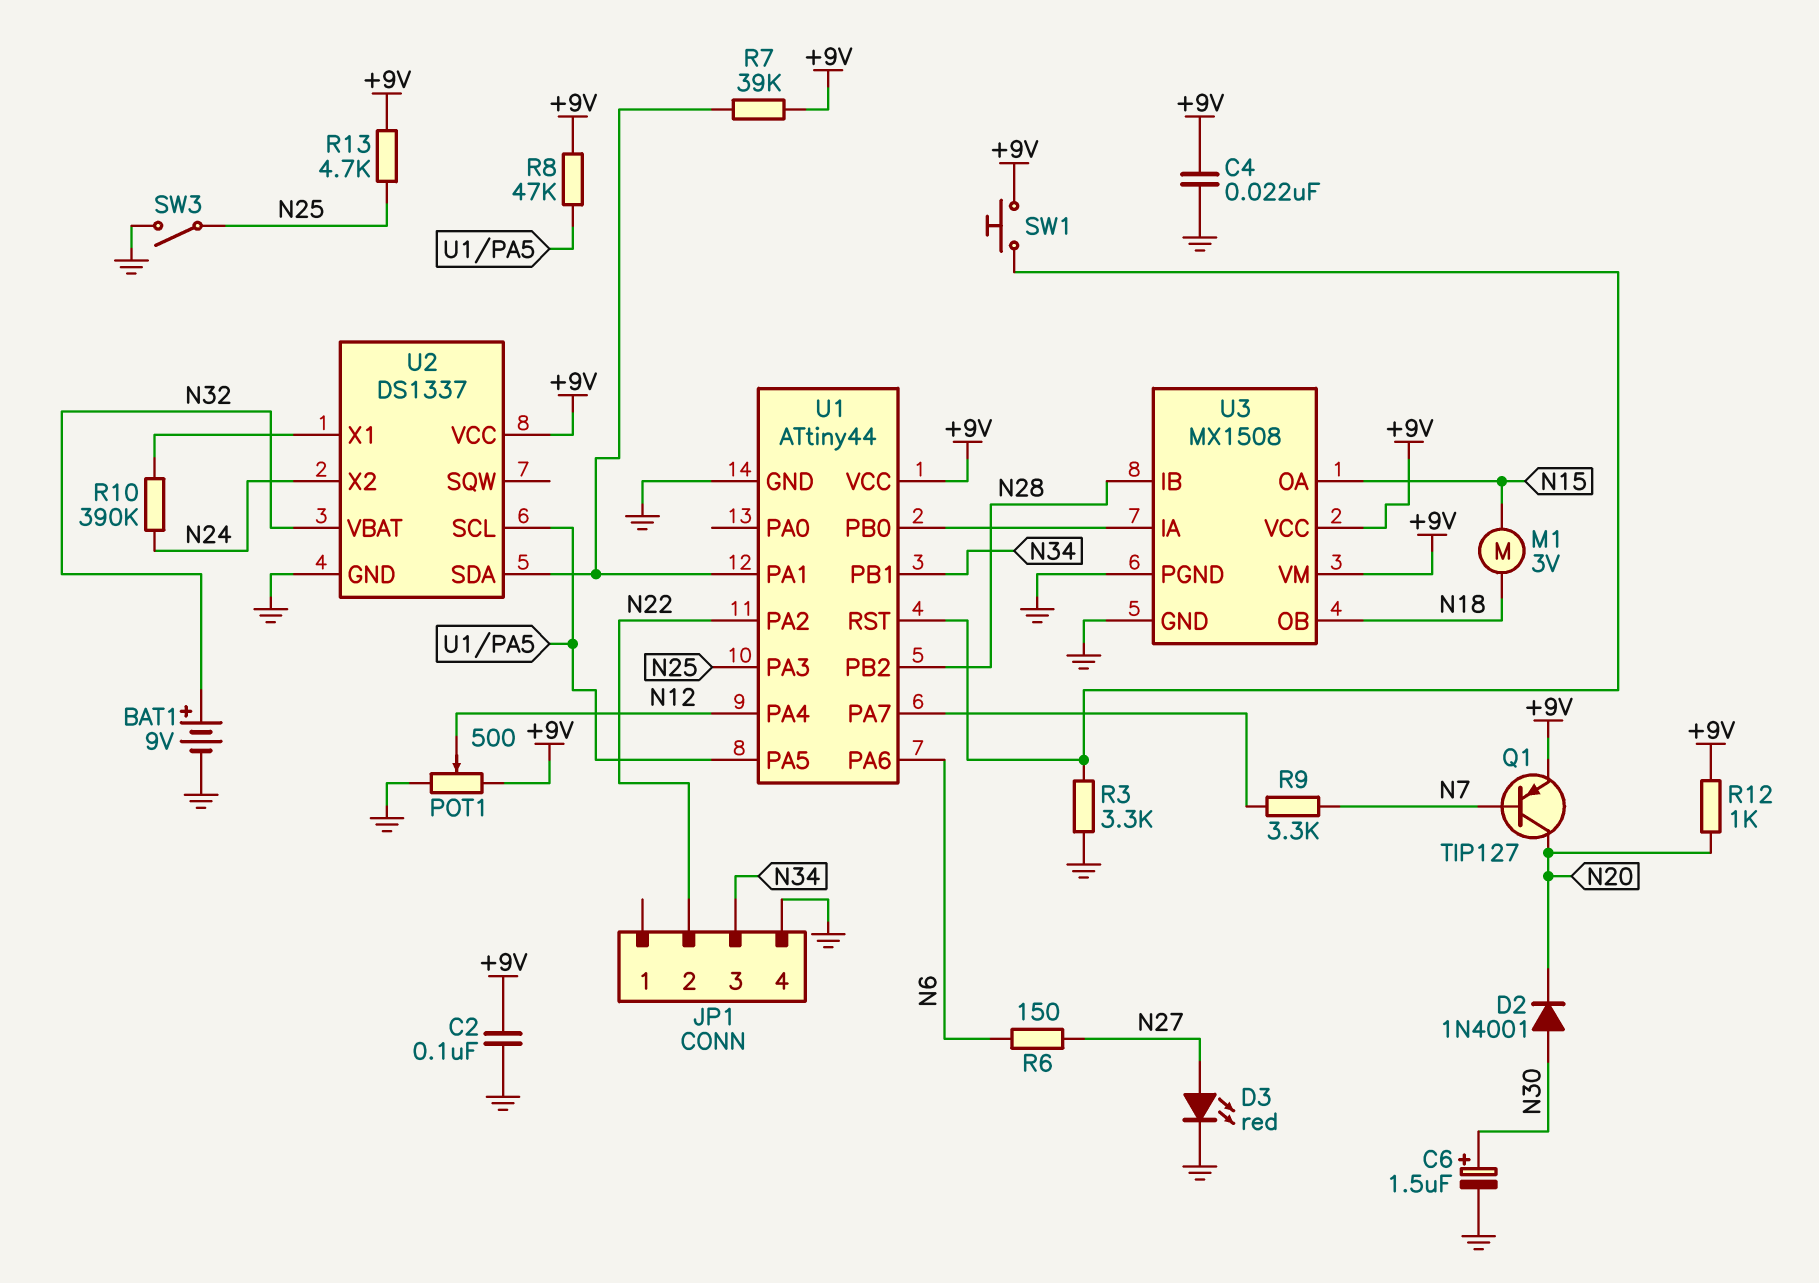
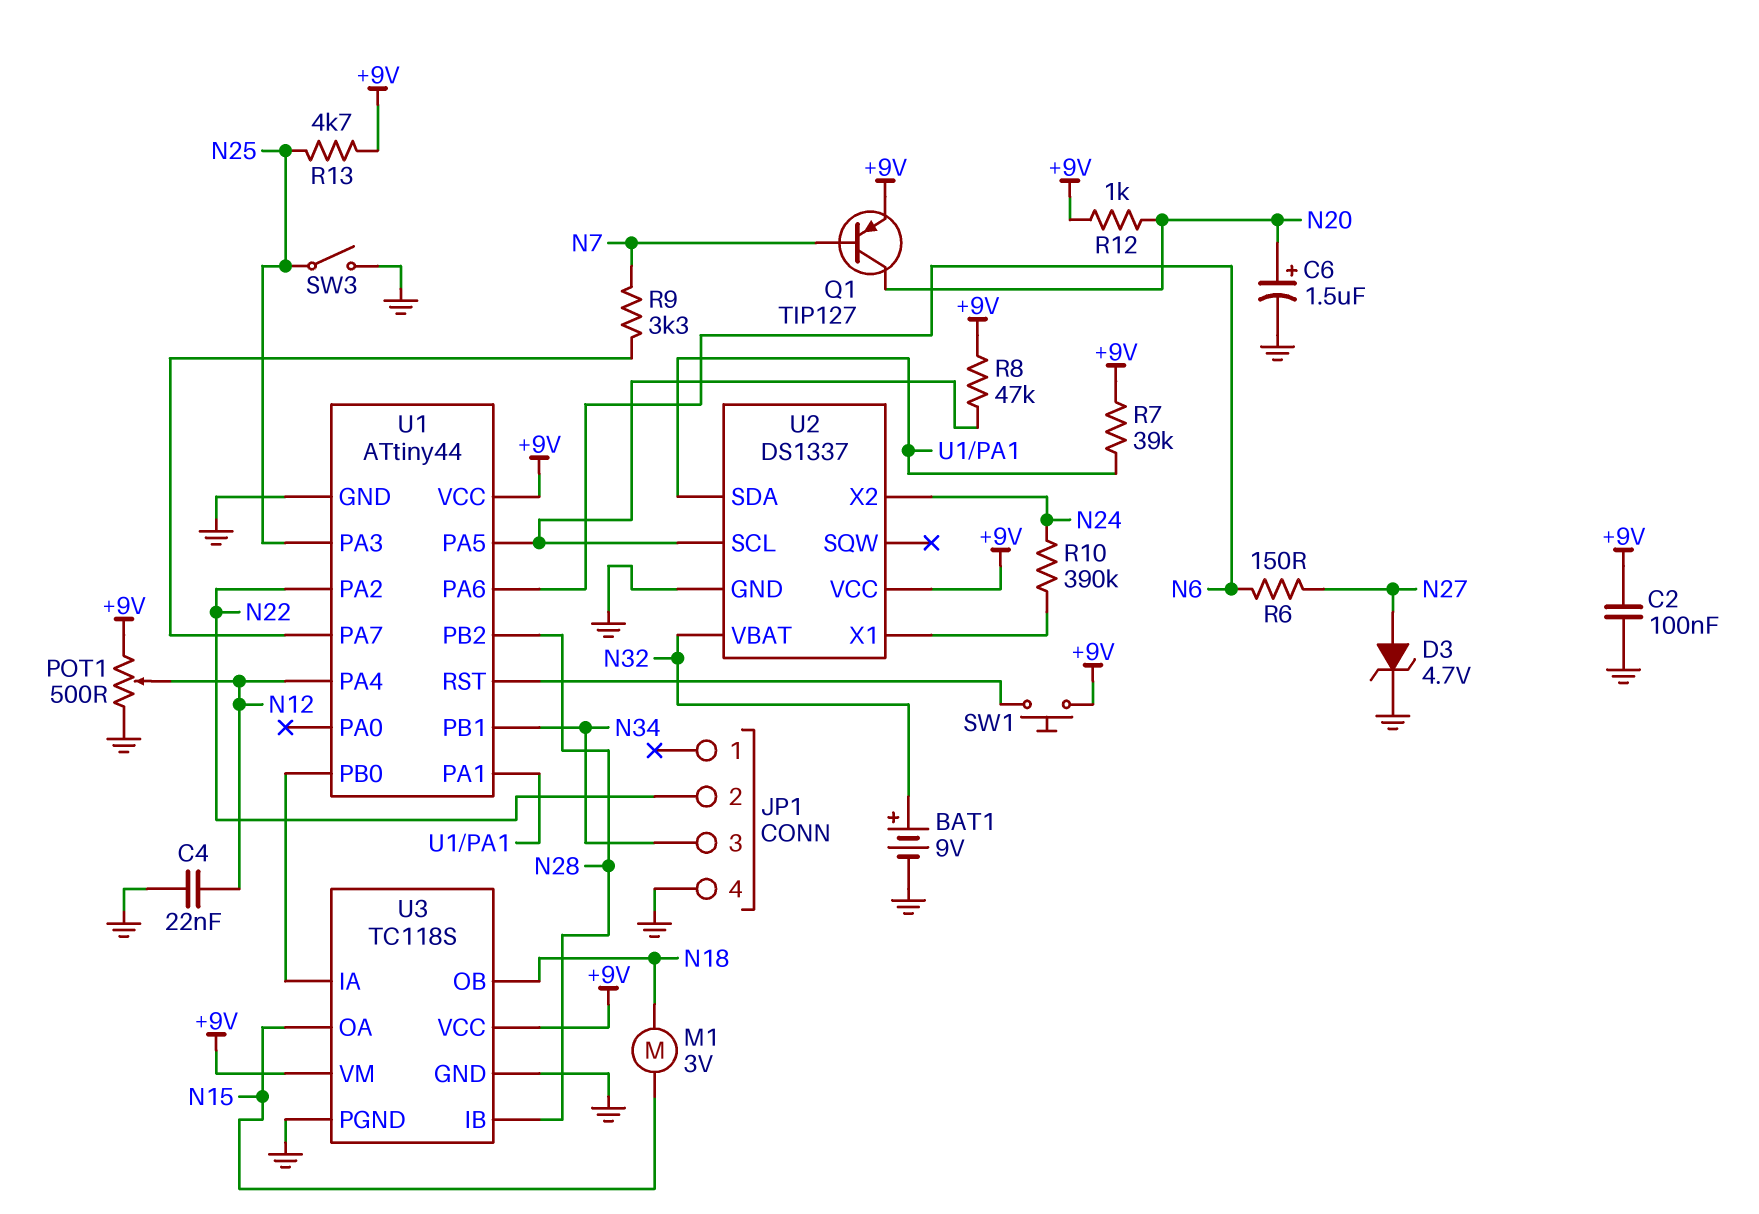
C4: 22nF (+9V, GND) -> 22nF (GND, N12)
C6: 1.5uF (plus N30, minus GND) -> 1.5uF (plus N20, minus GND)
D2: diode 1N4001 (A N30, K N20) -> none
D3: LED red (A N27, K GND) -> zener 4.7V (A N27, K GND)
R3: 3.3k (GND, U1/RST) -> none
U3: MX1508 -> TC118S

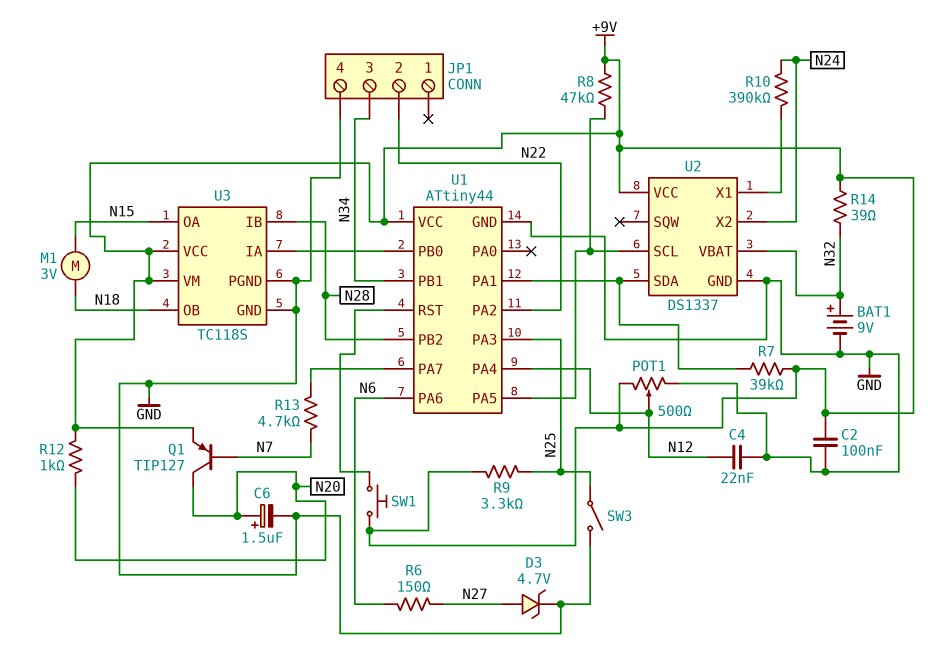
R9: 3.3k (N7, U1/PA7) -> 3.3k (+9V, N25)
R13: 4.7k (+9V, N25) -> 4.7k (N7, U1/PA7)
R14: none -> 39 (+9V, N32)

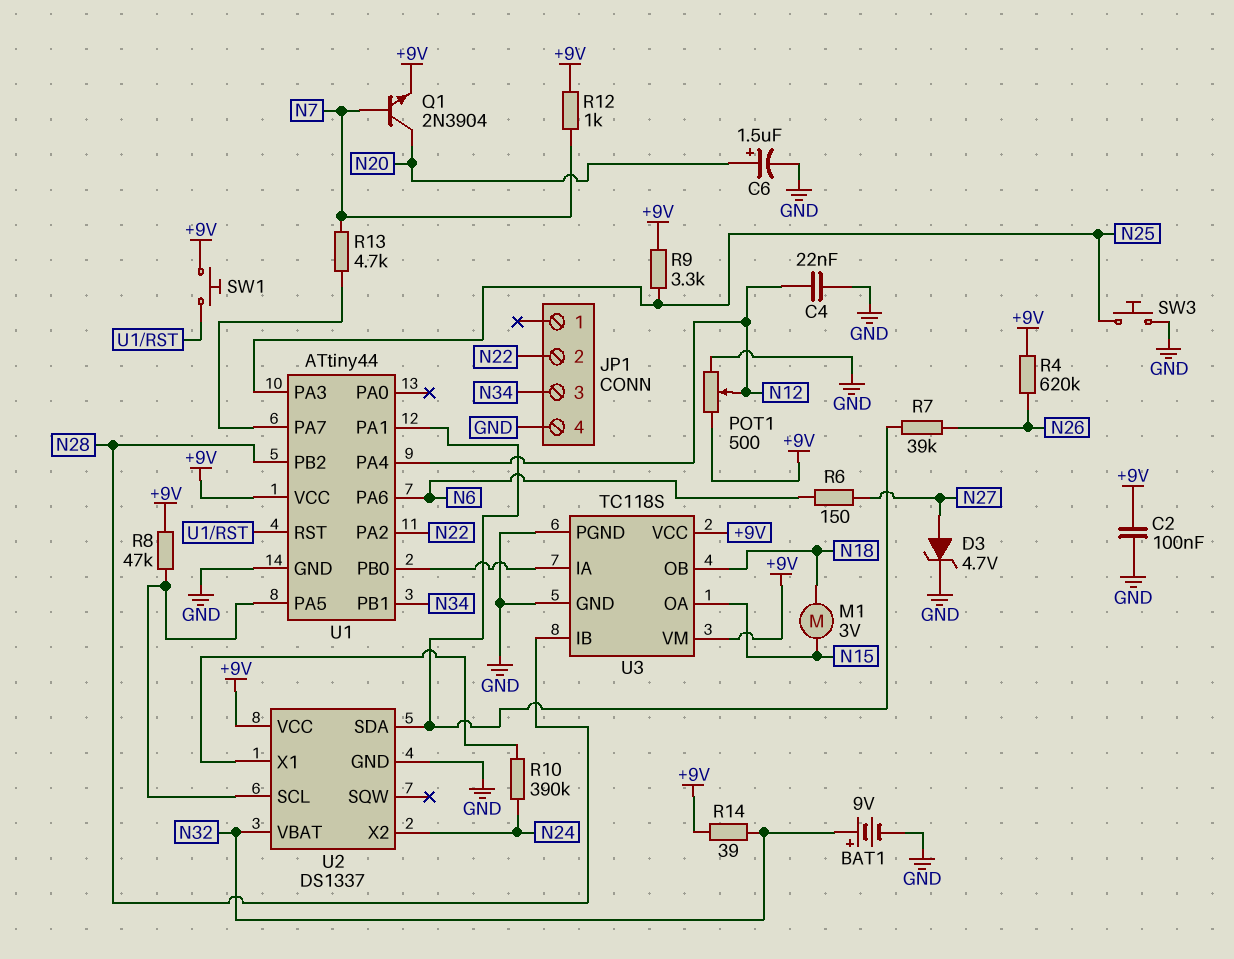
Q1: PNP TIP127 (B N7, C N20, E +9V) -> NPN 2N3904 (B N7, C N20, E +9V)
R4: none -> 620k (+9V, N26)
R7: 39k (+9V, U1/PA1) -> 39k (N26, U1/PA1)
R12: 1k (+9V, N20) -> 1k (+9V, N7)
SW3: switch (GND, N25) -> button (GND, N25)

